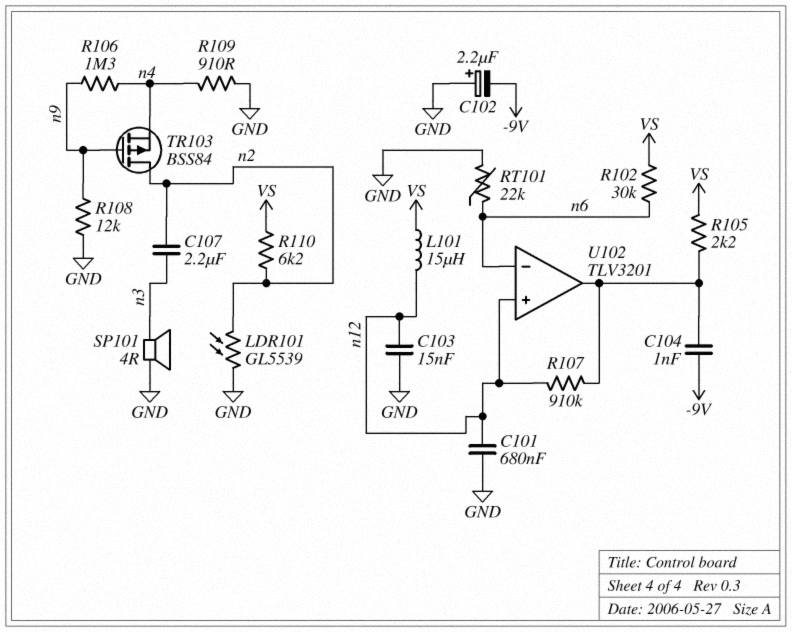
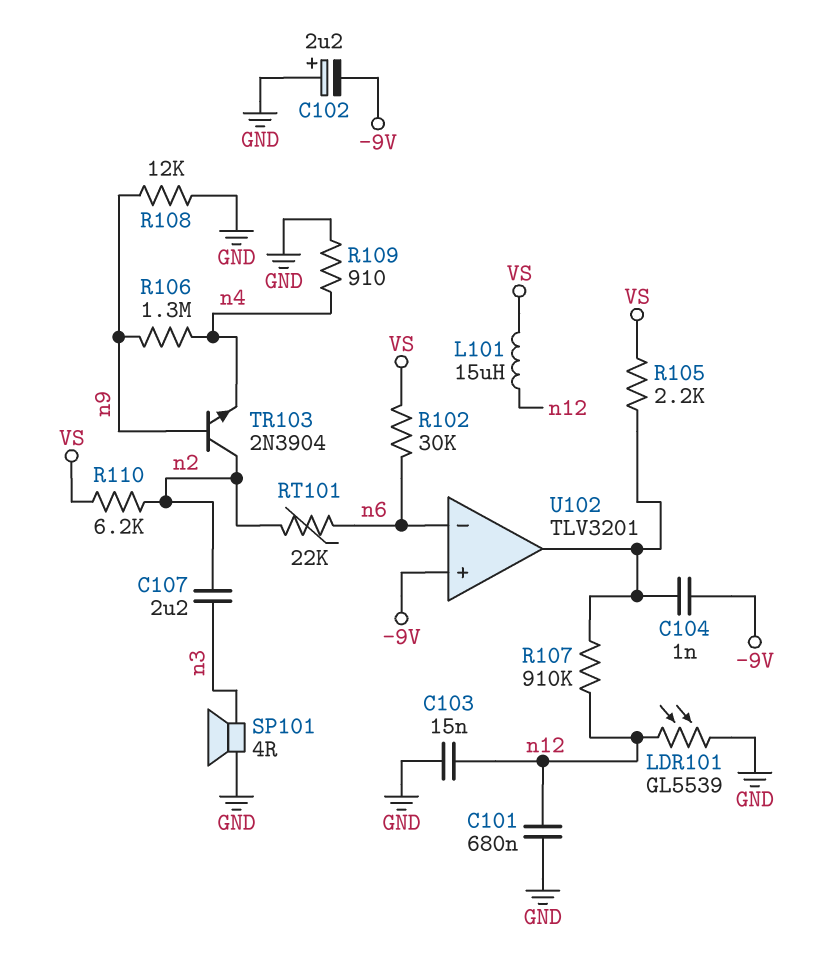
LDR101: GL5539 (GND, n2) -> GL5539 (GND, n12)
RT101: 22k (GND, n6) -> 22k (n2, n6)
TR103: PMOS BSS84 (G n9, D n2, S n4) -> NPN 2N3904 (B n9, C n2, E n4)
U102 pin in+: n12 -> -9V

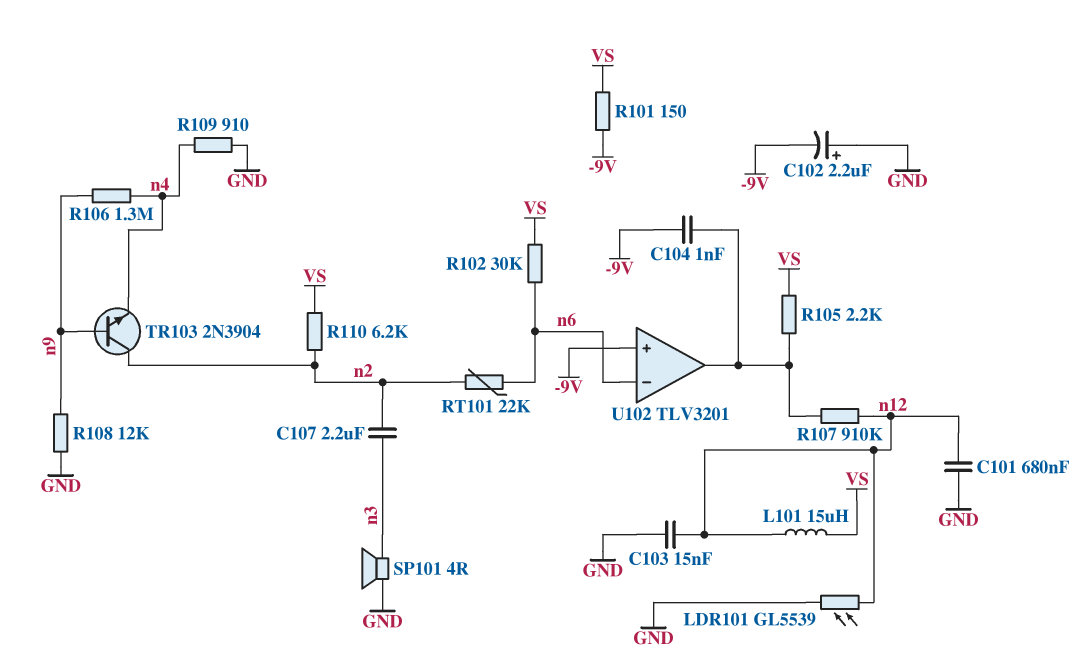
R101: none -> 150 (-9V, VS)

